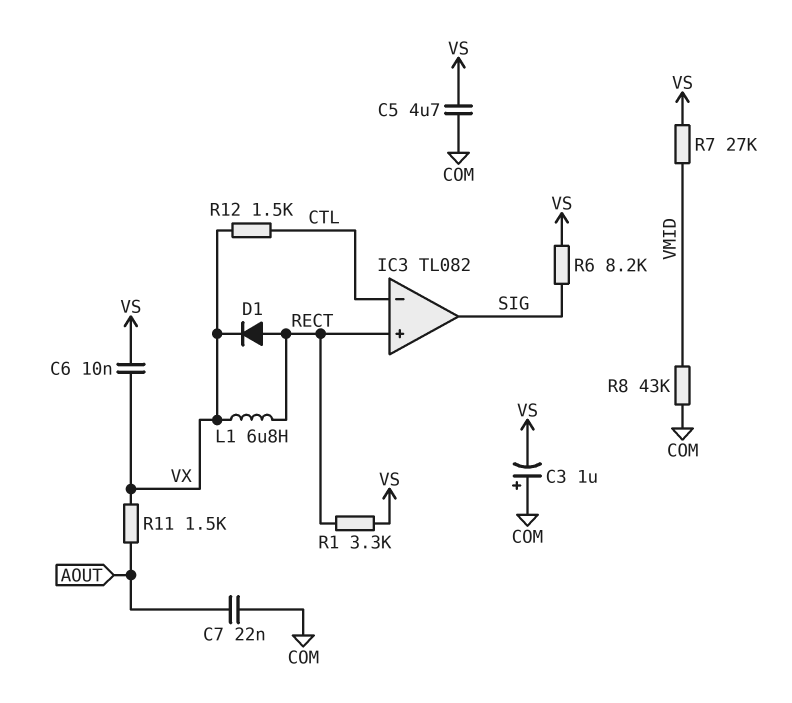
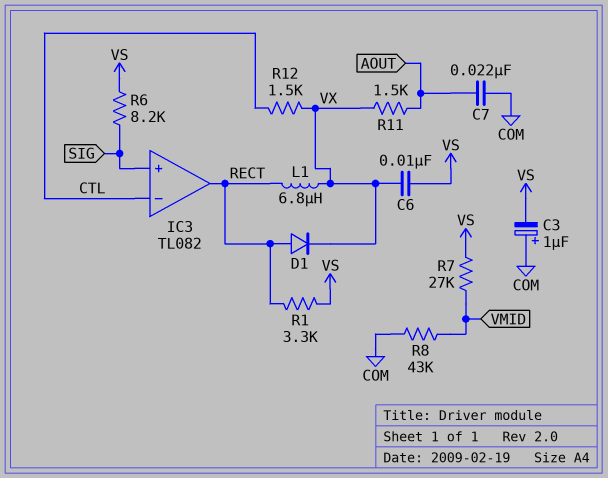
C5: 4.7uF (COM, VS) -> none
IC3 pin in+: RECT -> SIG
IC3 pin out: SIG -> RECT

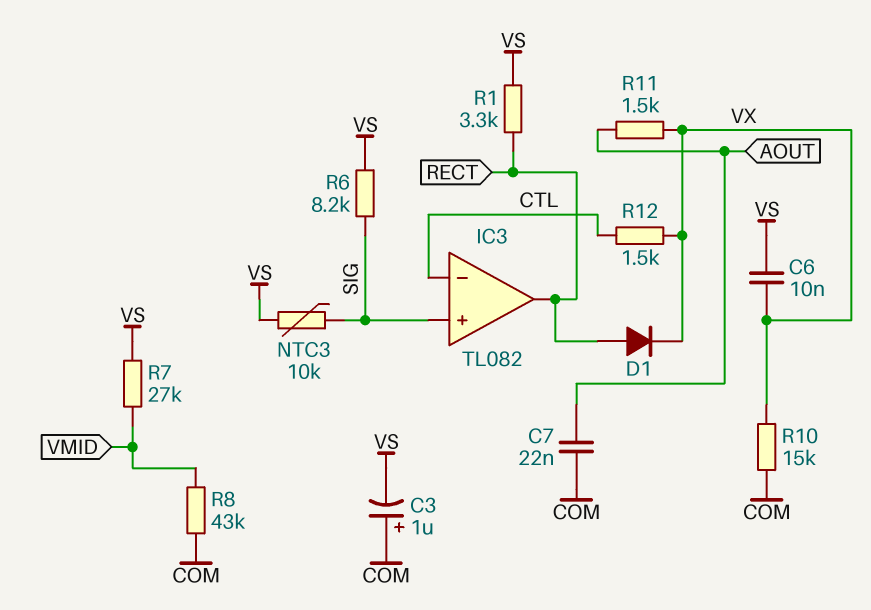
L1: 6.8uH (RECT, VX) -> none
NTC3: none -> 10k (SIG, VS)
R10: none -> 15k (COM, VX)

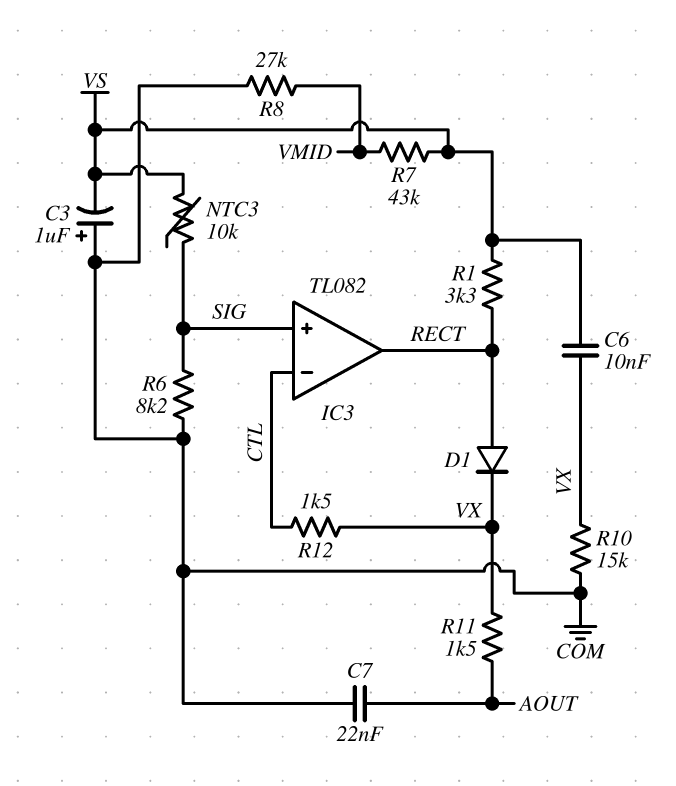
R6: 8.2k (SIG, VS) -> 8.2k (COM, SIG)
R7: 27k (VMID, VS) -> 43k (VMID, VS)
R8: 43k (COM, VMID) -> 27k (COM, VMID)

